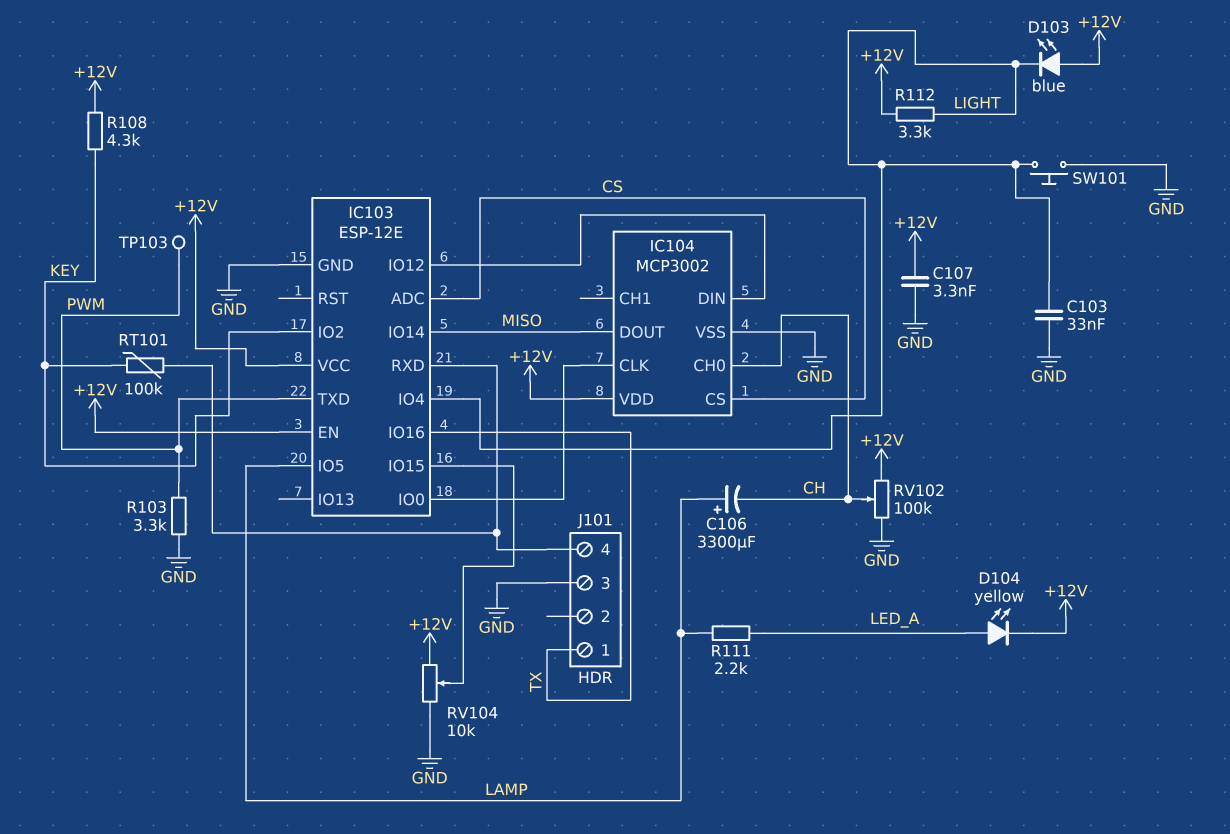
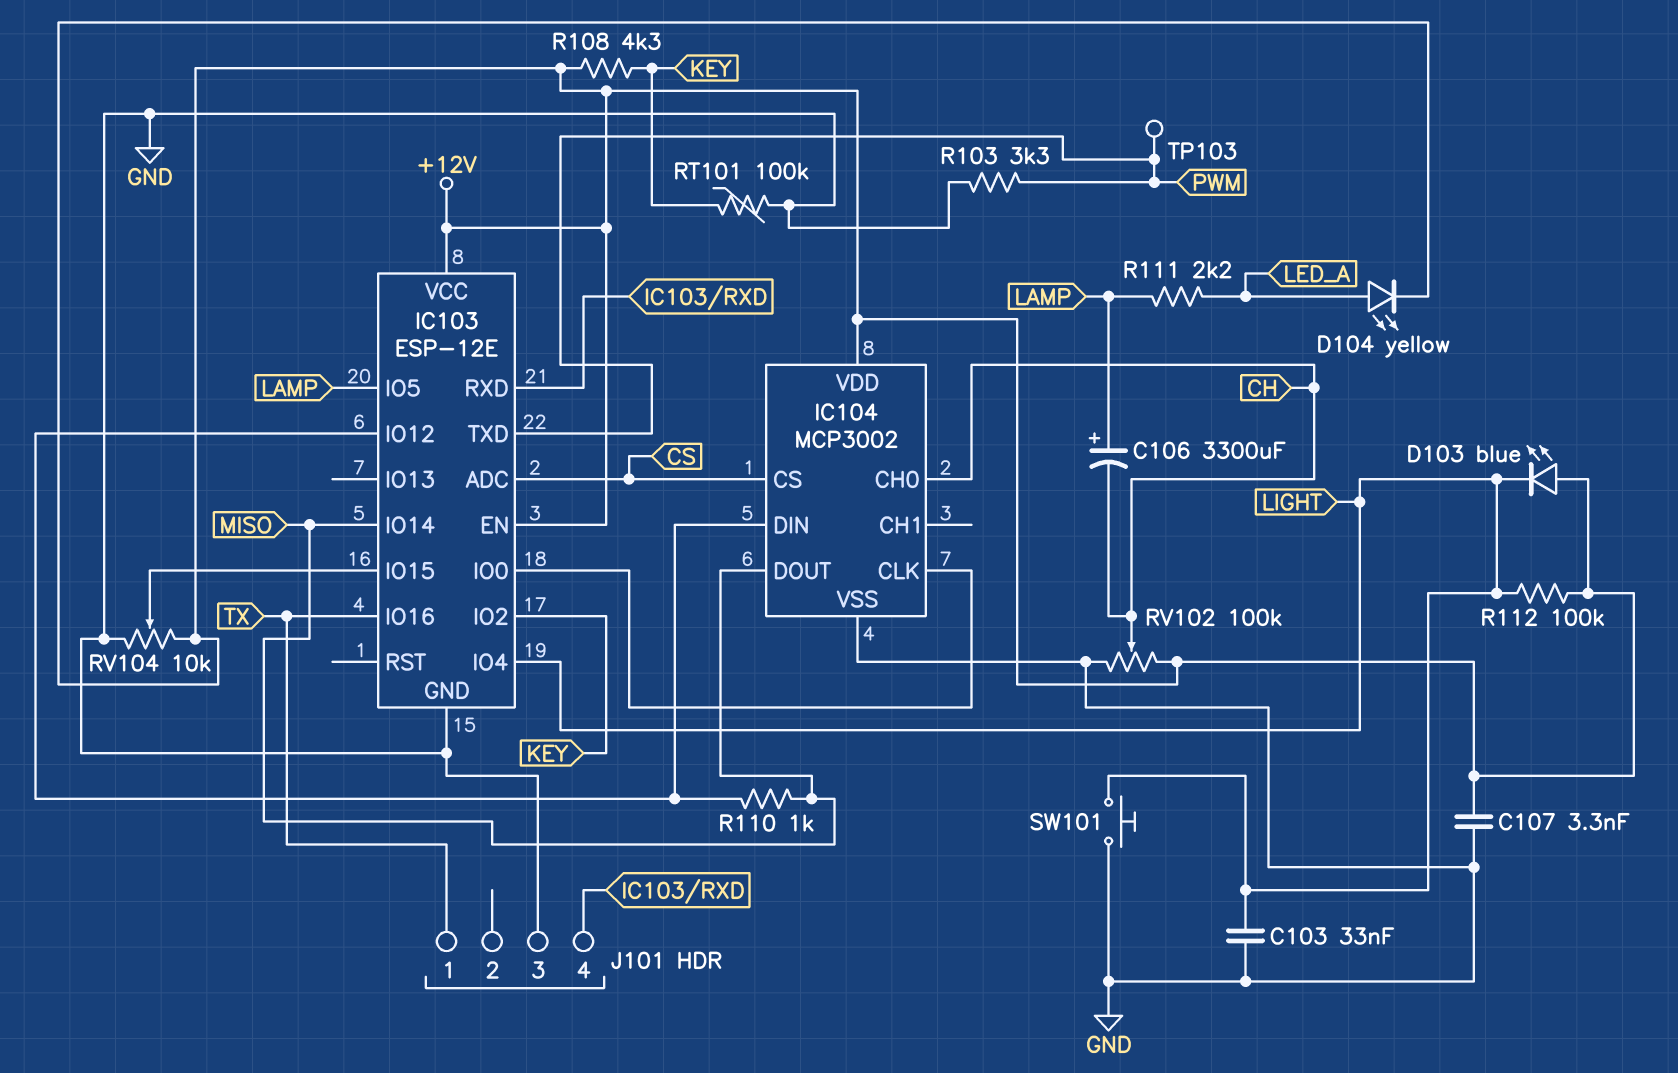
R110: none -> 1k (IC103/IO12, MISO)
R112: 3.3k (+12V, LIGHT) -> 100k (+12V, LIGHT)
RT101: 100k (IC103/RXD, KEY) -> 100k (GND, KEY)

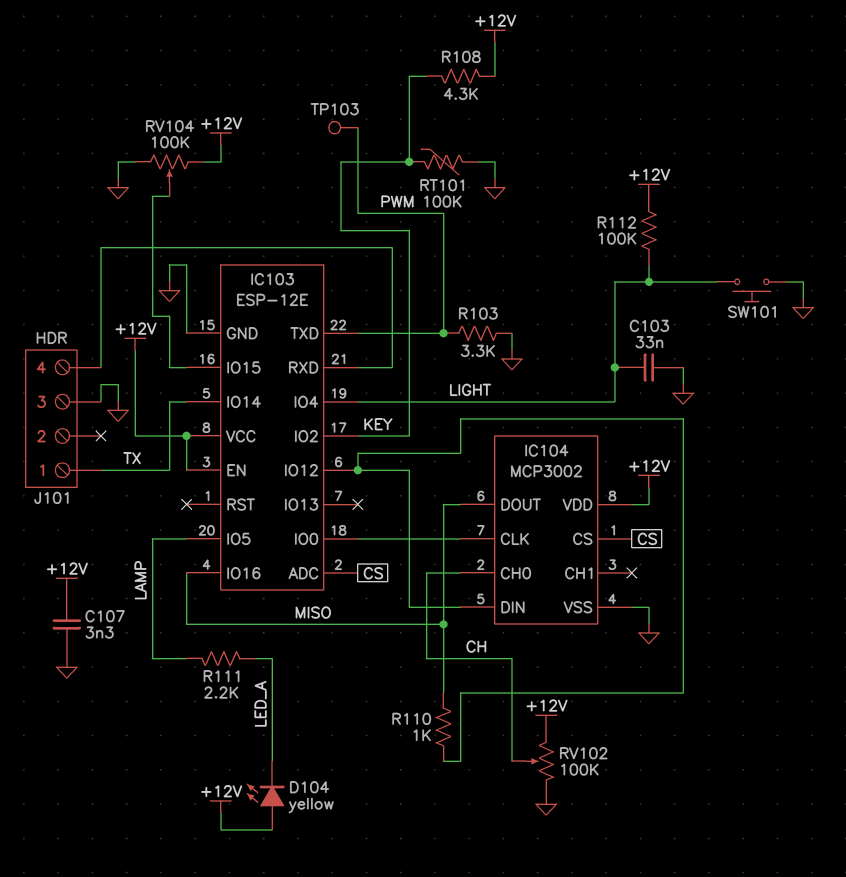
C106: 3300uF (plus LAMP, minus CH) -> none
D103: LED blue (A +12V, K LIGHT) -> none
D104: LED yellow (A LED_A, K +12V) -> LED yellow (A +12V, K LED_A)
IC103 pin IO14: MISO -> TX
IC103 pin IO16: TX -> MISO
RV104: 10k (+12V, GND, wiper IC103/IO15) -> 100k (+12V, GND, wiper IC103/IO15)

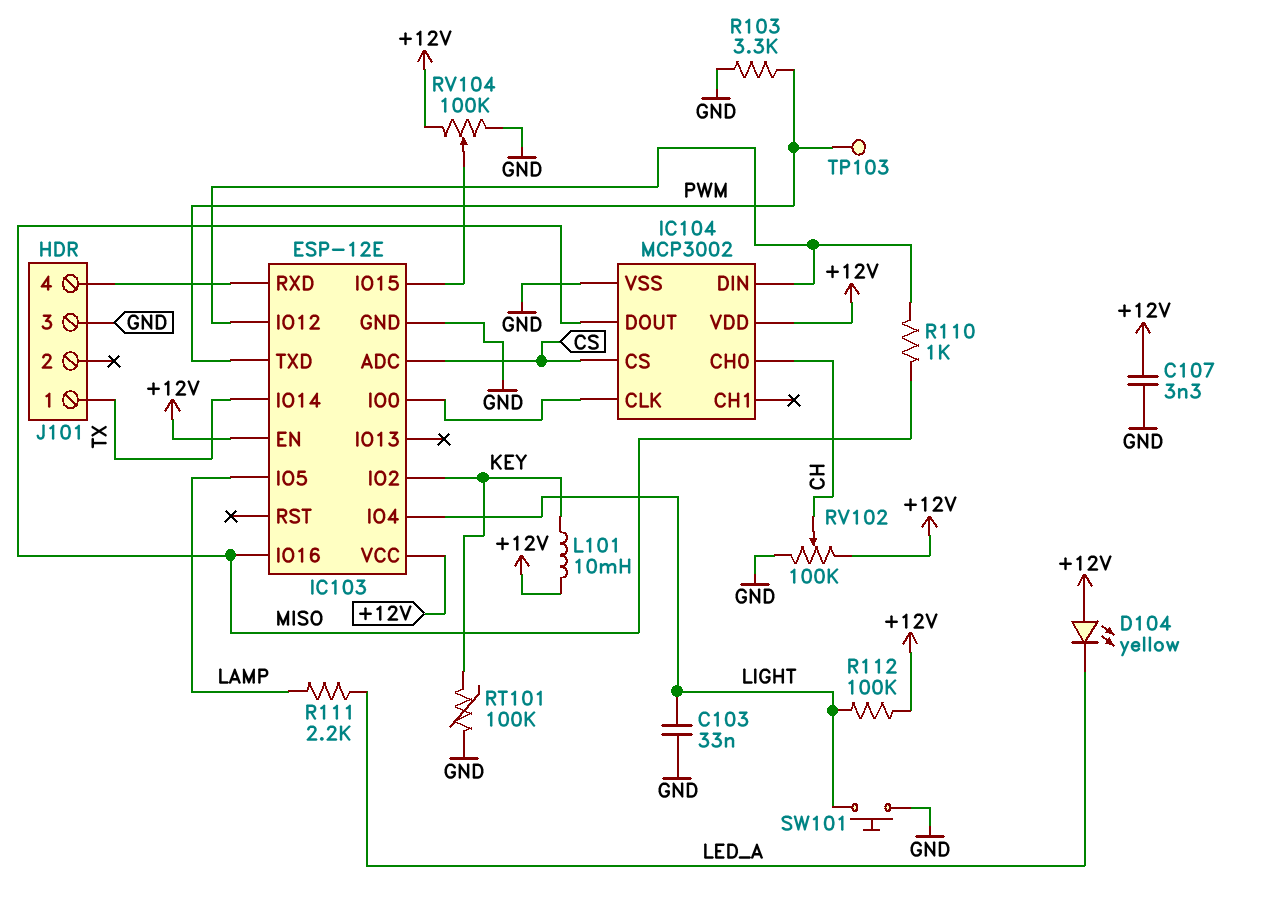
L101: none -> 10mH (+12V, KEY)
R108: 4.3k (+12V, KEY) -> none

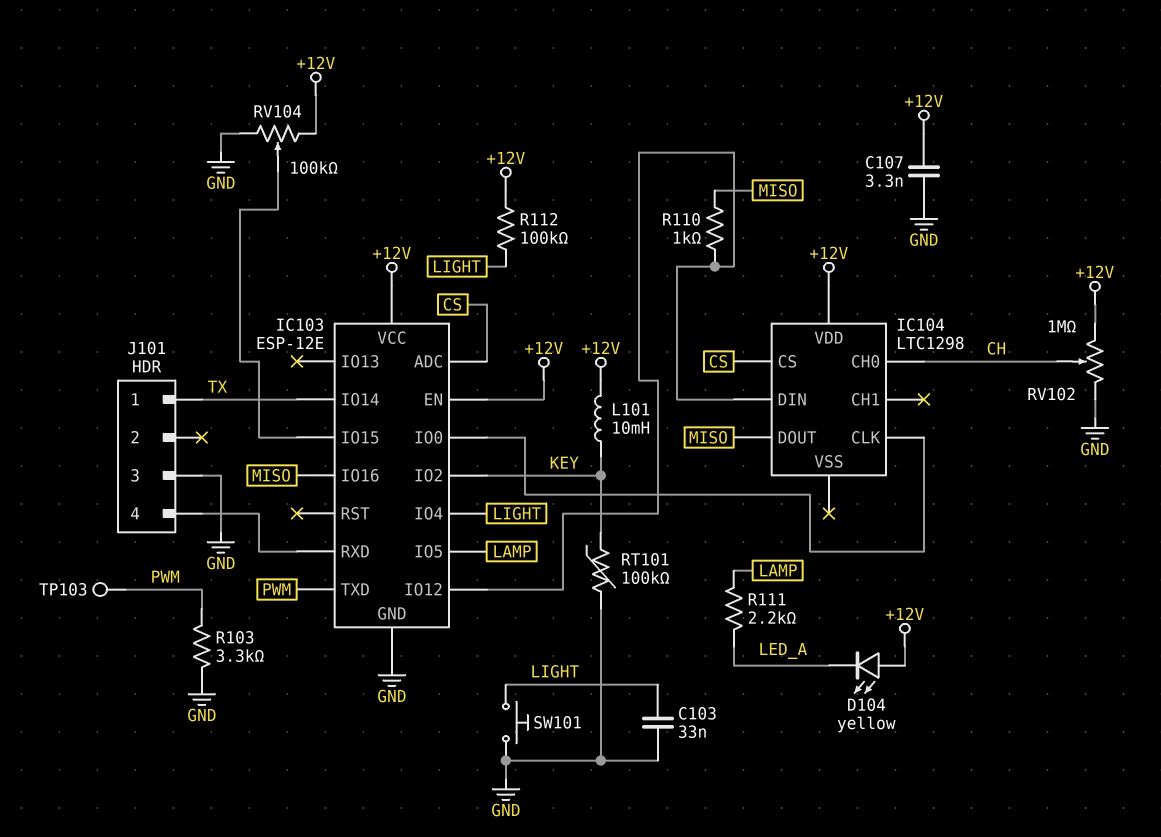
IC104: MCP3002 -> LTC1298
IC104 pin VSS: GND -> none
RV102: 100k (+12V, GND, wiper CH) -> 1M (+12V, GND, wiper CH)

